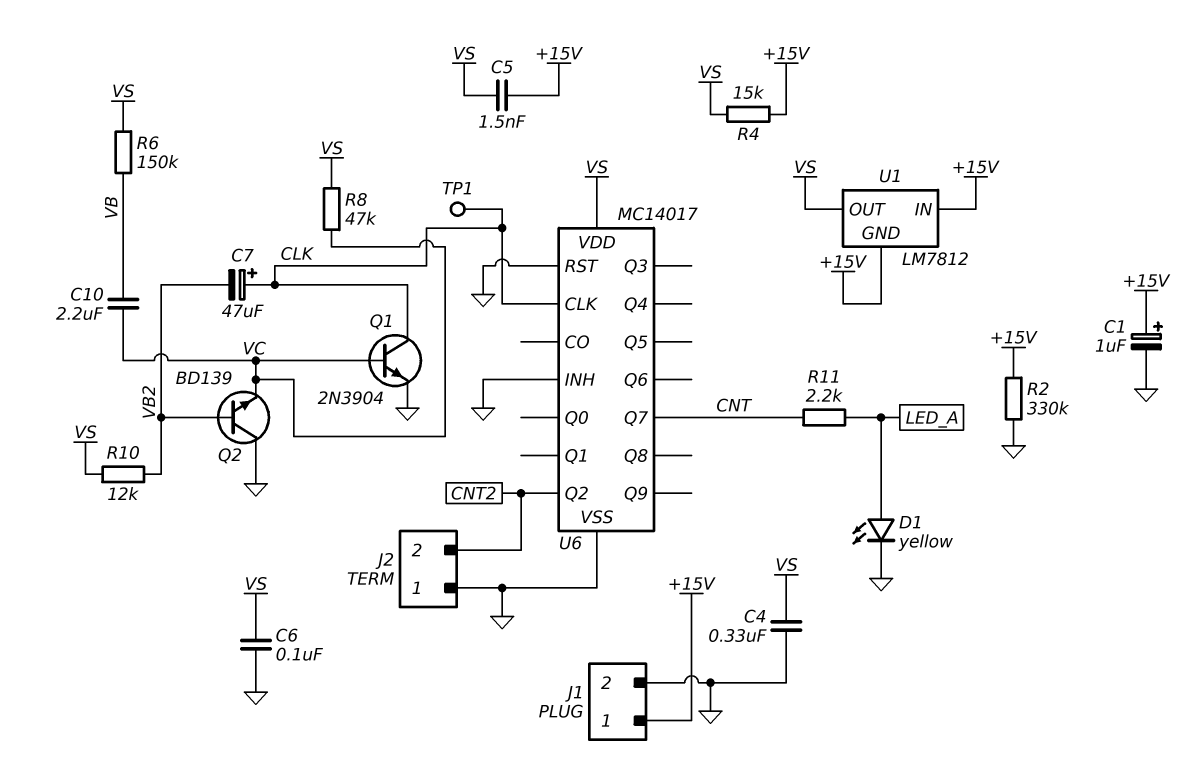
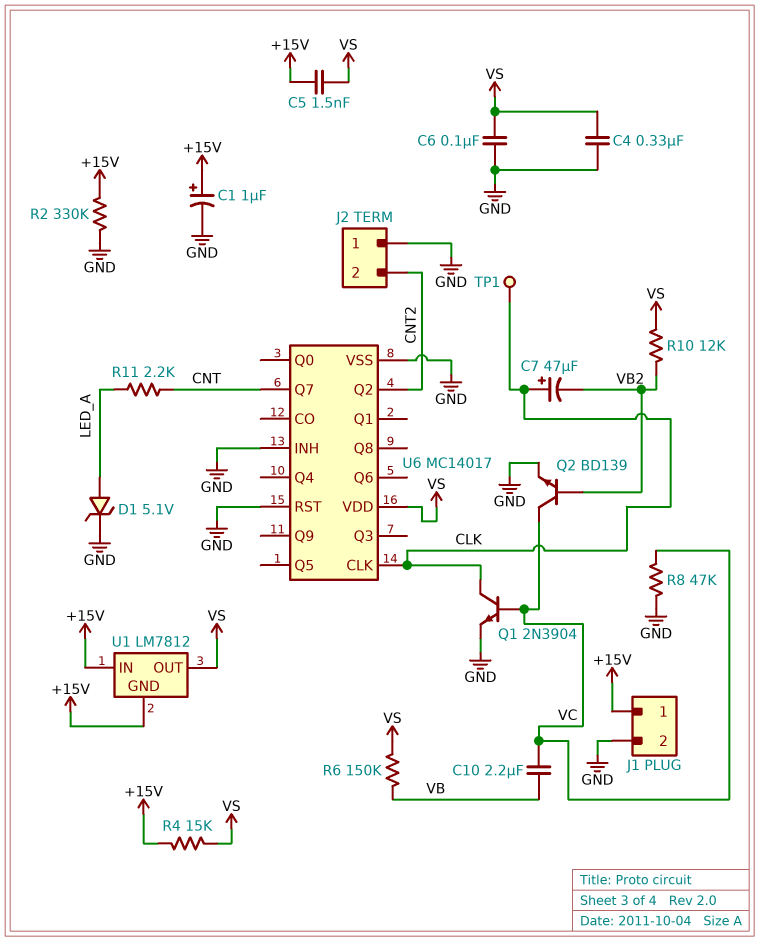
D1: LED yellow (A LED_A, K GND) -> zener 5.1V (A LED_A, K GND)
Q2: NPN BD139 (B VB2, C GND, E VC) -> NPN BD139 (B VB2, C VC, E GND)
R8: 47k (VC, VS) -> 47k (GND, VC)

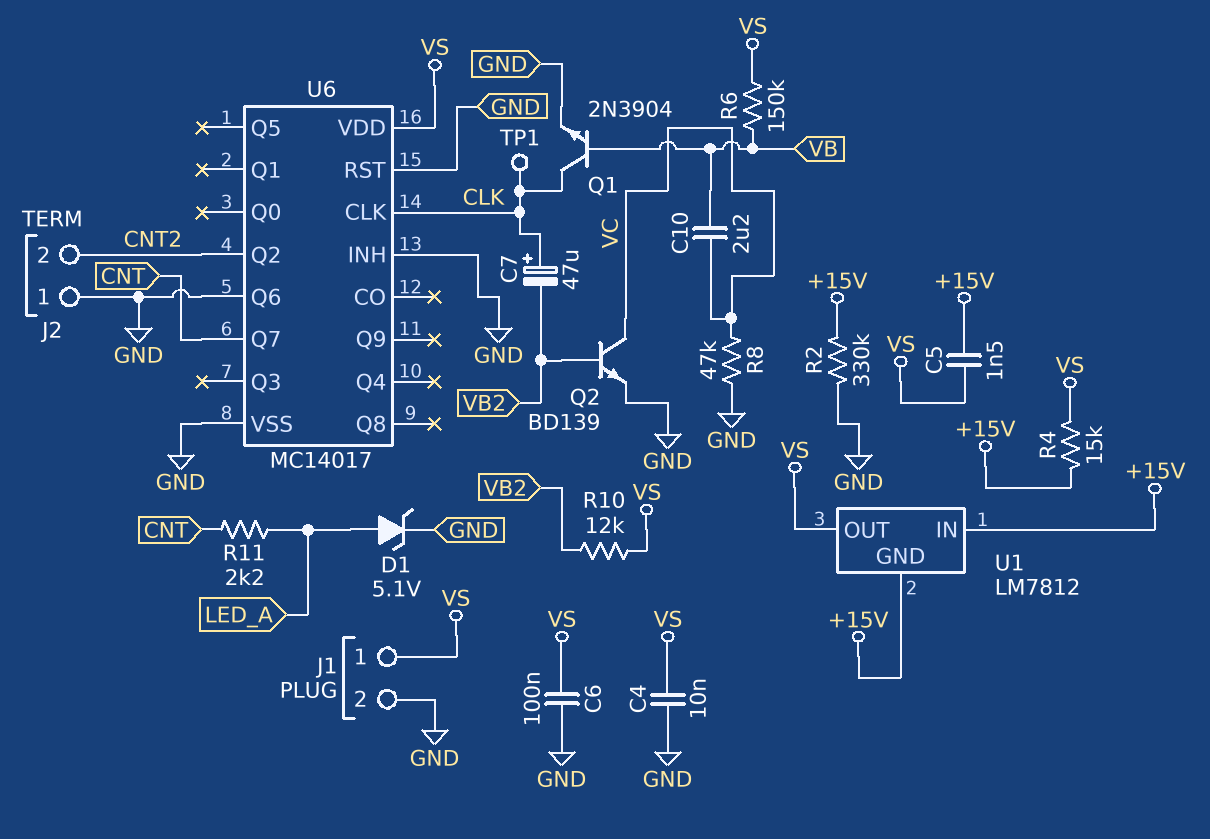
C1: 1uF (plus +15V, minus GND) -> none
C4: 330nF (GND, VS) -> 10nF (GND, VS)
J1 pin 1: +15V -> VS
Q1: NPN 2N3904 (B VC, C CLK, E GND) -> NPN 2N3904 (B VB, C CLK, E GND)
U6 pin Q6: none -> GND

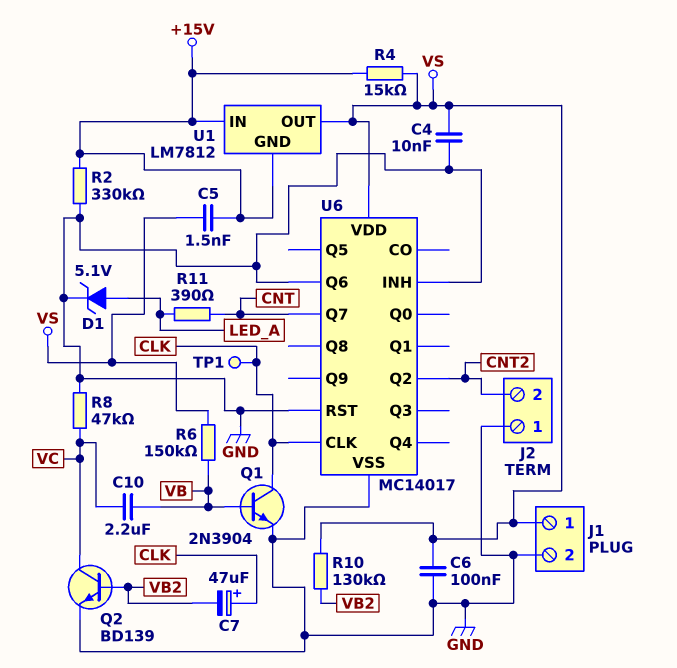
R10: 12k (VB2, VS) -> 130k (VB2, VS)
R11: 2.2k (CNT, LED_A) -> 390 (CNT, LED_A)

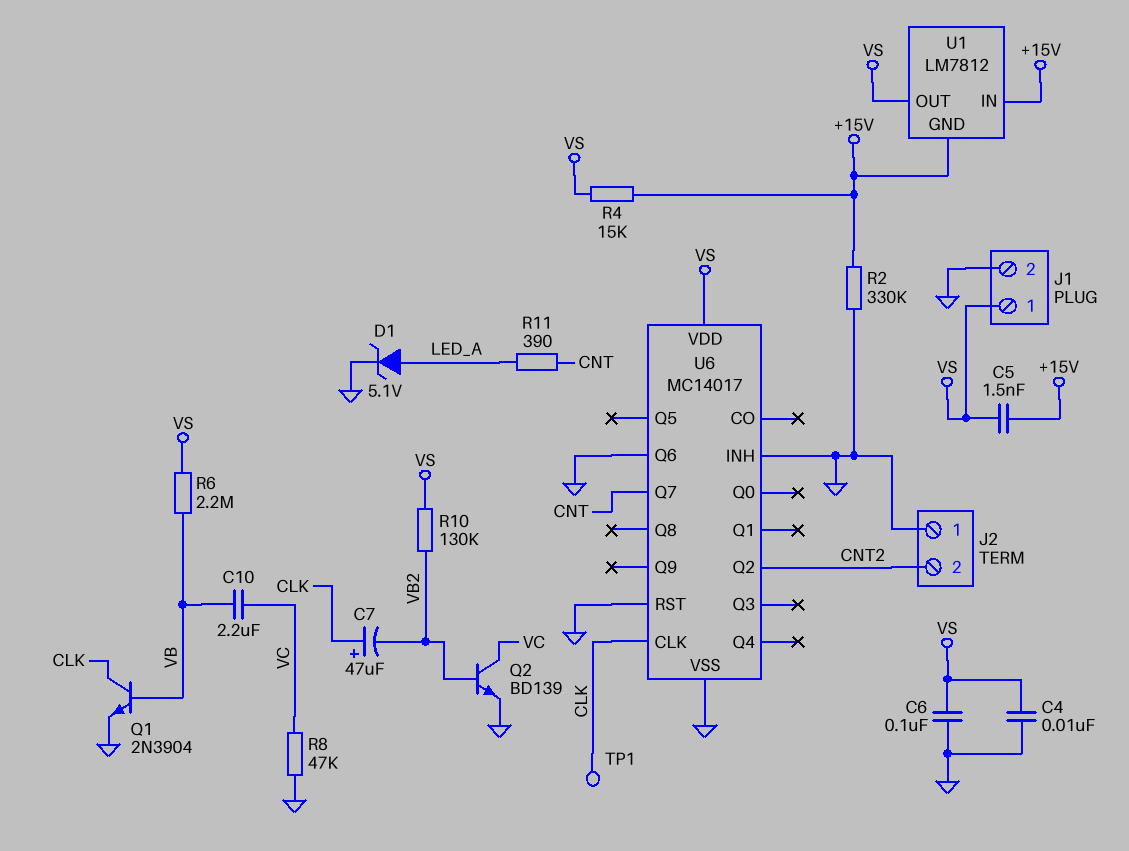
R6: 150k (VB, VS) -> 2.2M (VB, VS)

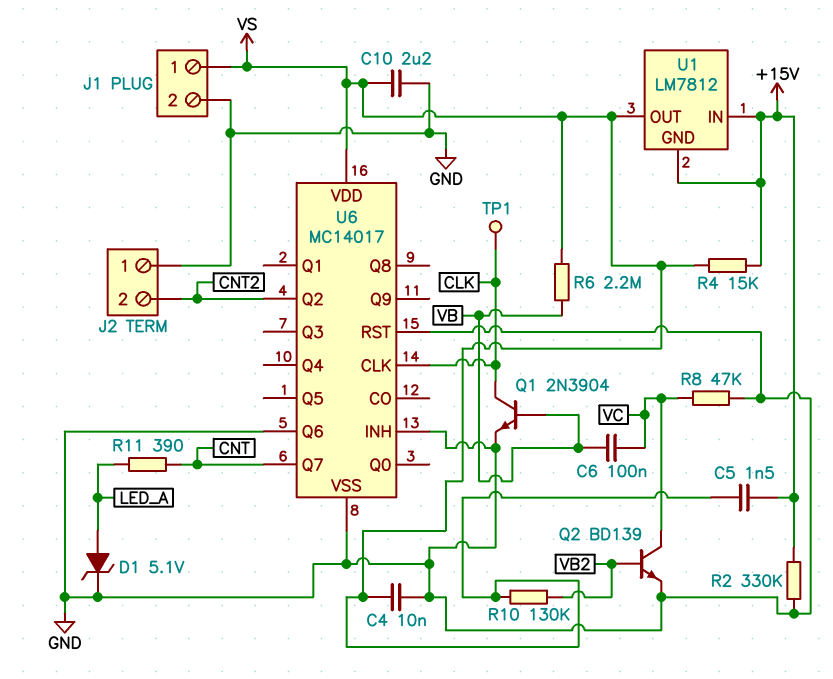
C6: 100nF (GND, VS) -> 100nF (VB, VC)
C7: 47uF (plus CLK, minus VB2) -> none
C10: 2.2uF (VB, VC) -> 2.2uF (GND, VS)

